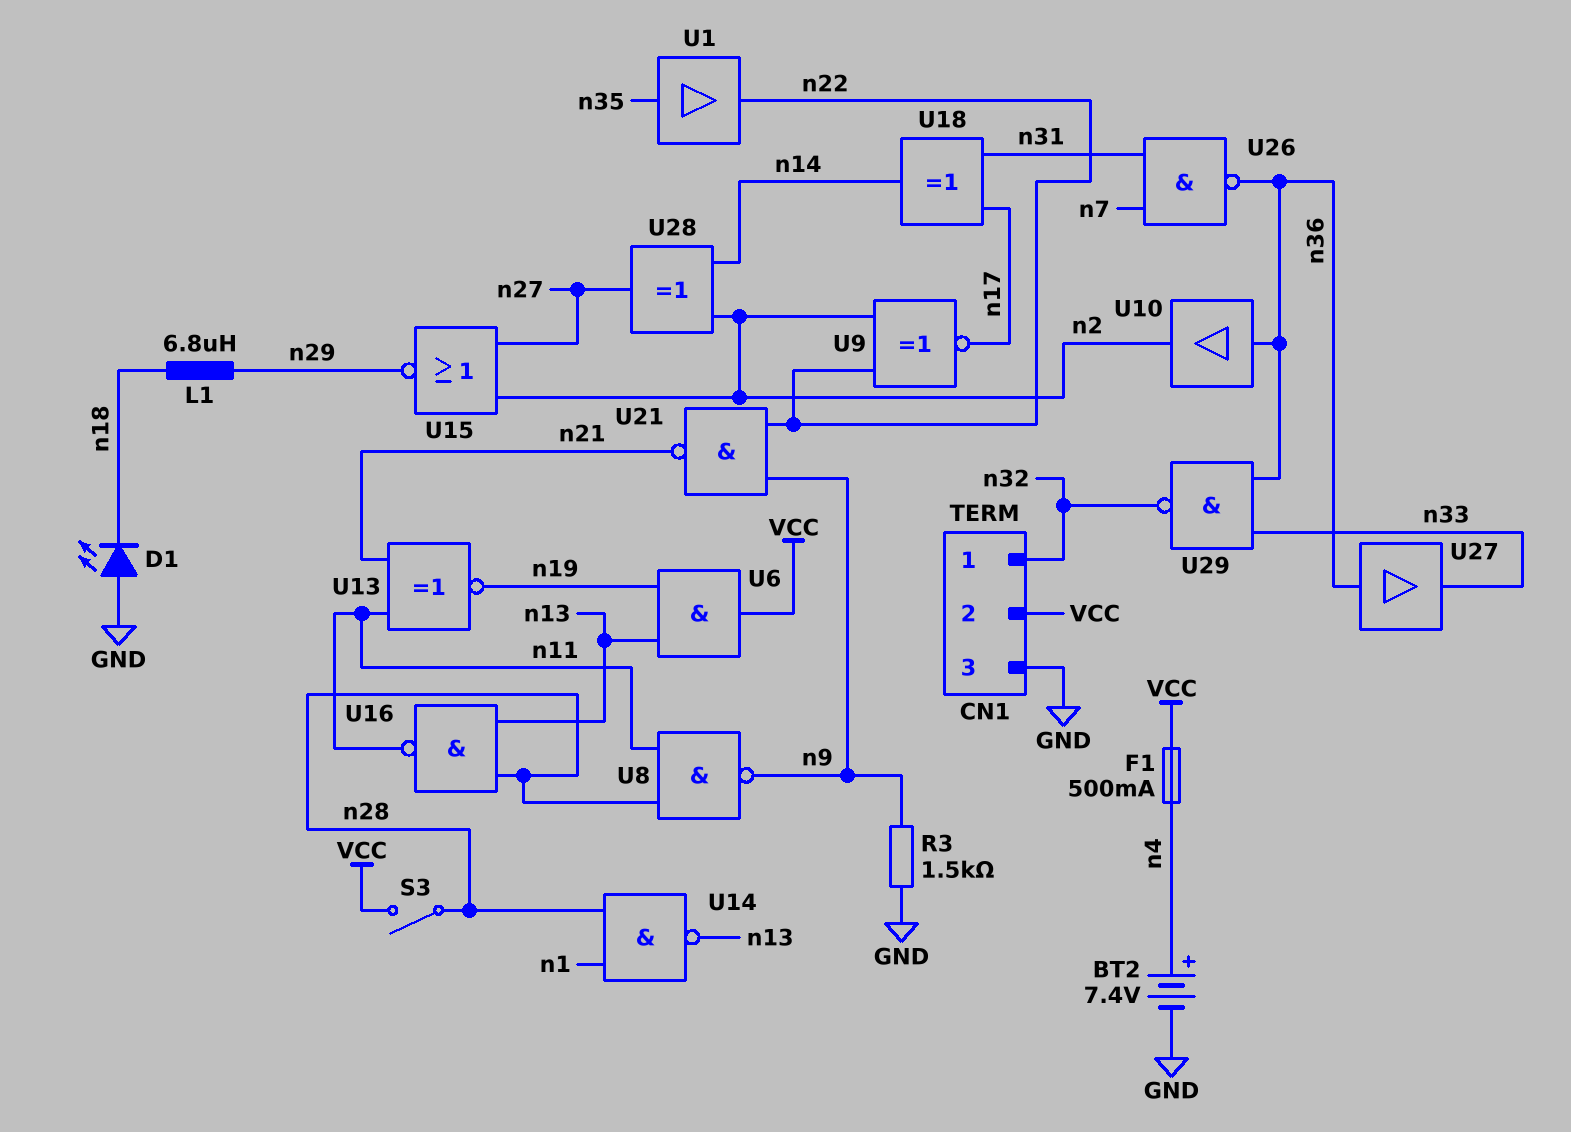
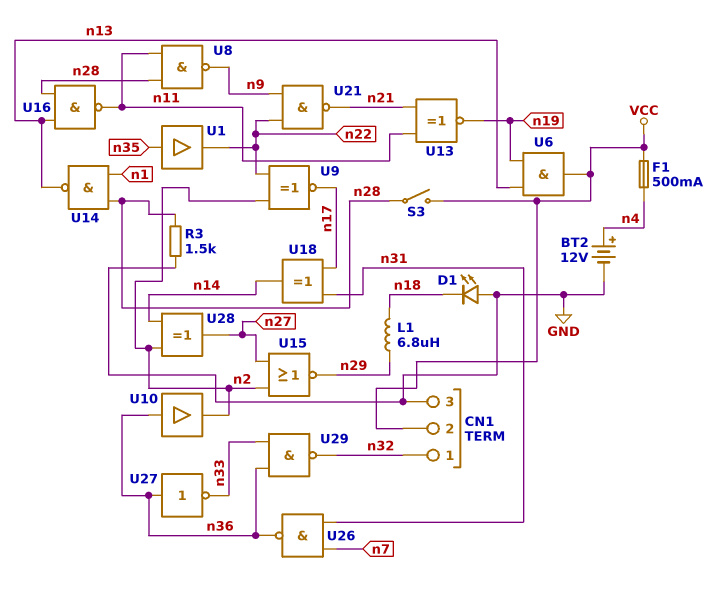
BT2: 7.4V (plus n4, minus GND) -> 12V (plus n4, minus GND)
R3: 1.5k (GND, n9) -> 1.5k (GND, n28)
U27: buffer (in n36, out n33) -> NOT (in n36, out n33)

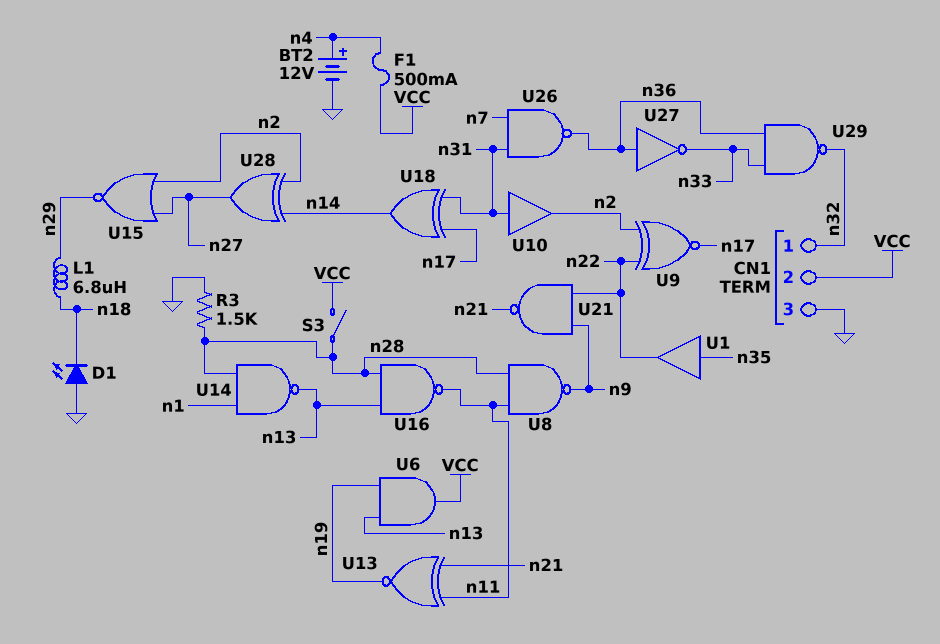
U10: buffer (in n36, out n2) -> buffer (in n31, out n2)

